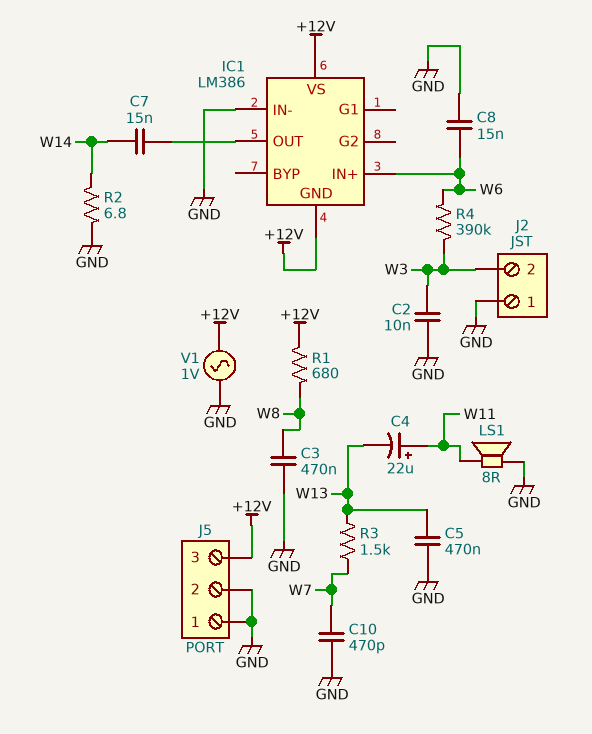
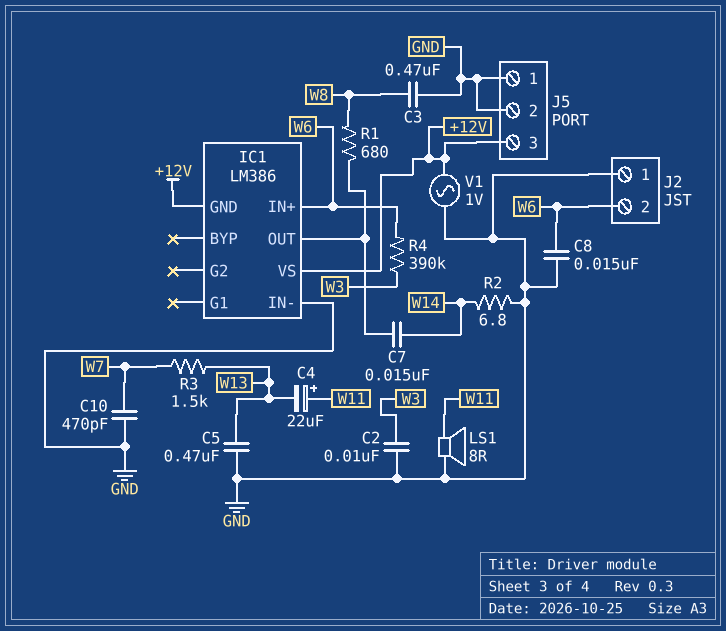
J2 pin 2: W3 -> W6
R1: 680 (+12V, W8) -> 680 (IC1/OUT, W8)

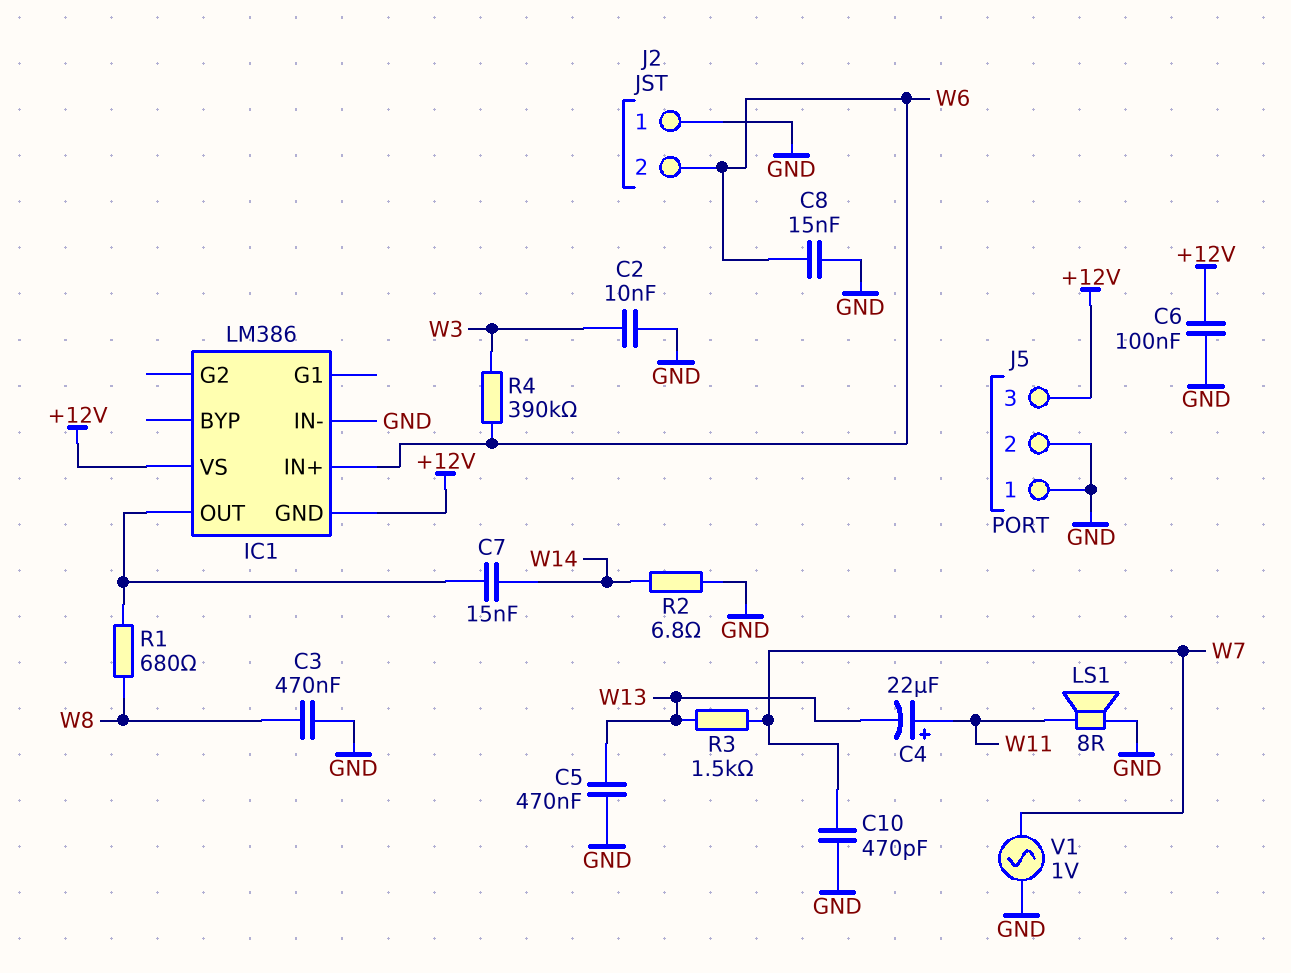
C6: none -> 100nF (+12V, GND)
V1: AC 1V (+12V, GND) -> AC 1V (GND, W7)

